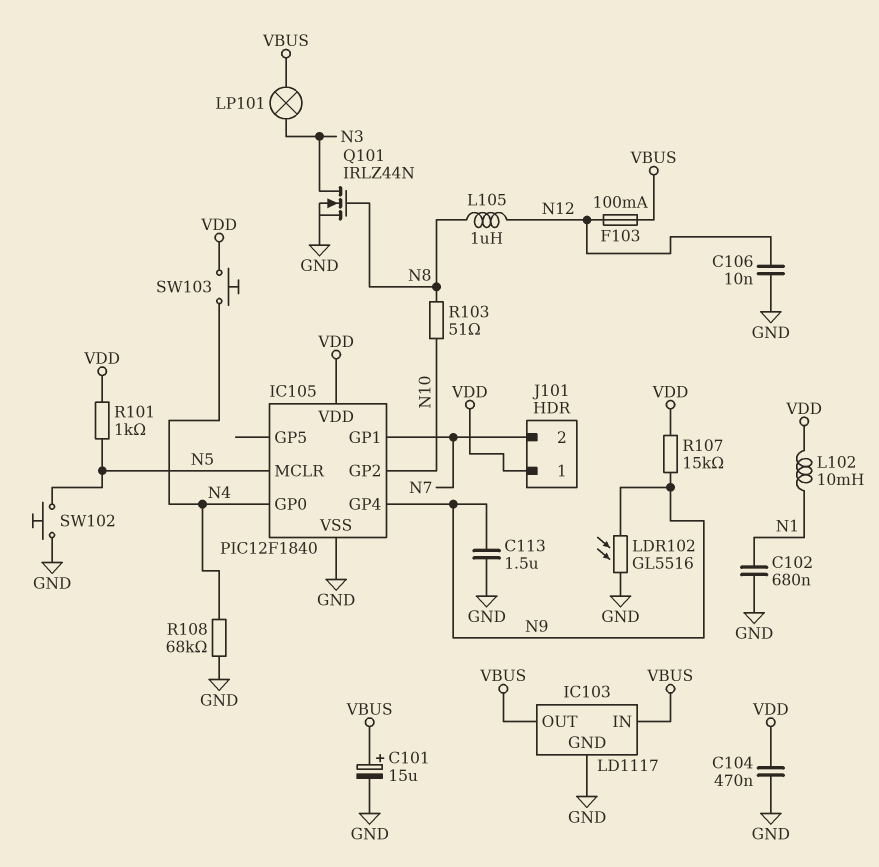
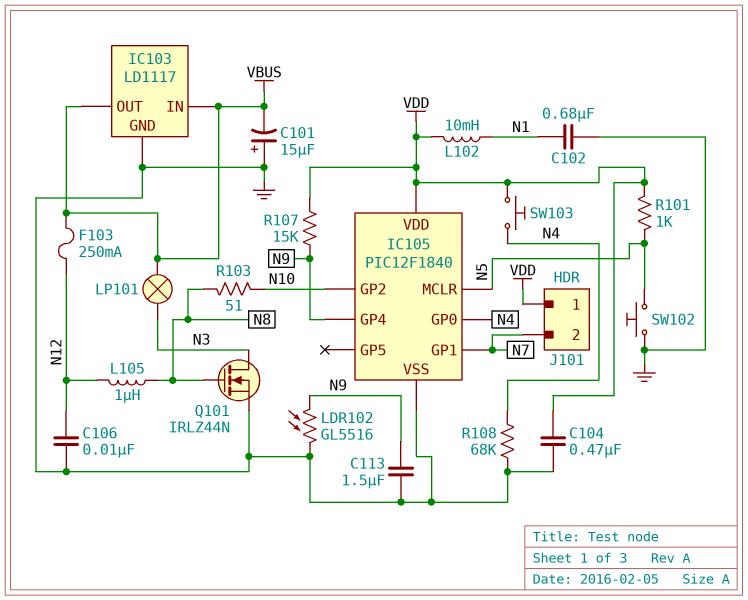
C101: 15uF (plus VBUS, minus GND) -> 15uF (plus GND, minus VBUS)
F103: 100mA (N12, VBUS) -> 250mA (N12, VBUS)

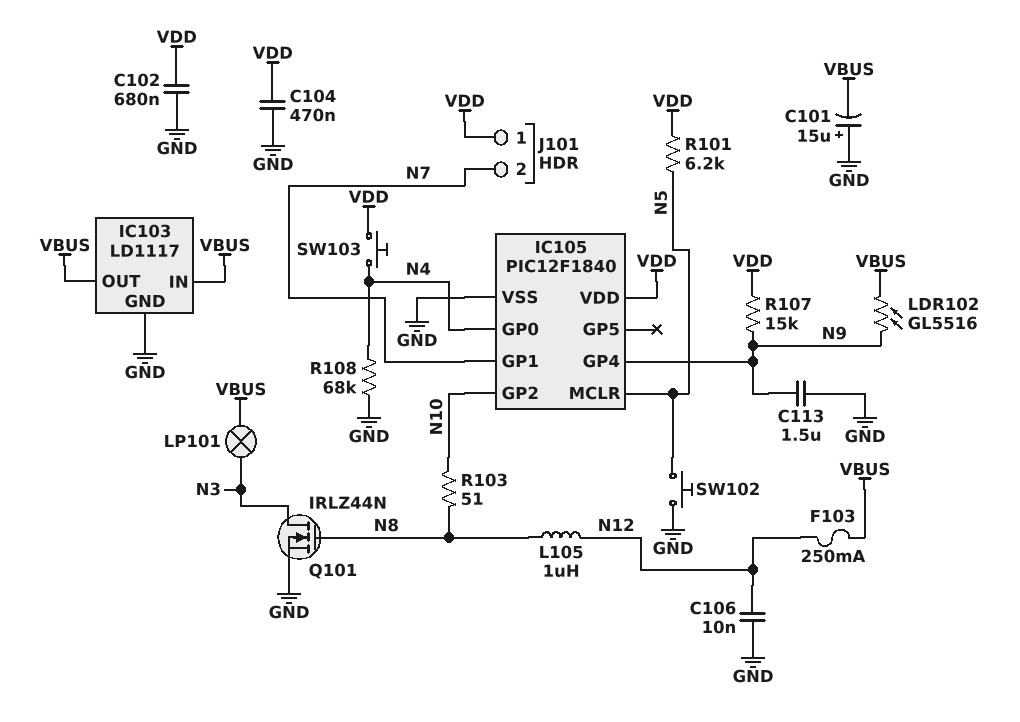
C102: 680nF (GND, N1) -> 680nF (GND, VDD)
L102: 10mH (N1, VDD) -> none
LDR102: GL5516 (GND, N9) -> GL5516 (N9, VBUS)
R101: 1k (N5, VDD) -> 6.2k (N5, VDD)

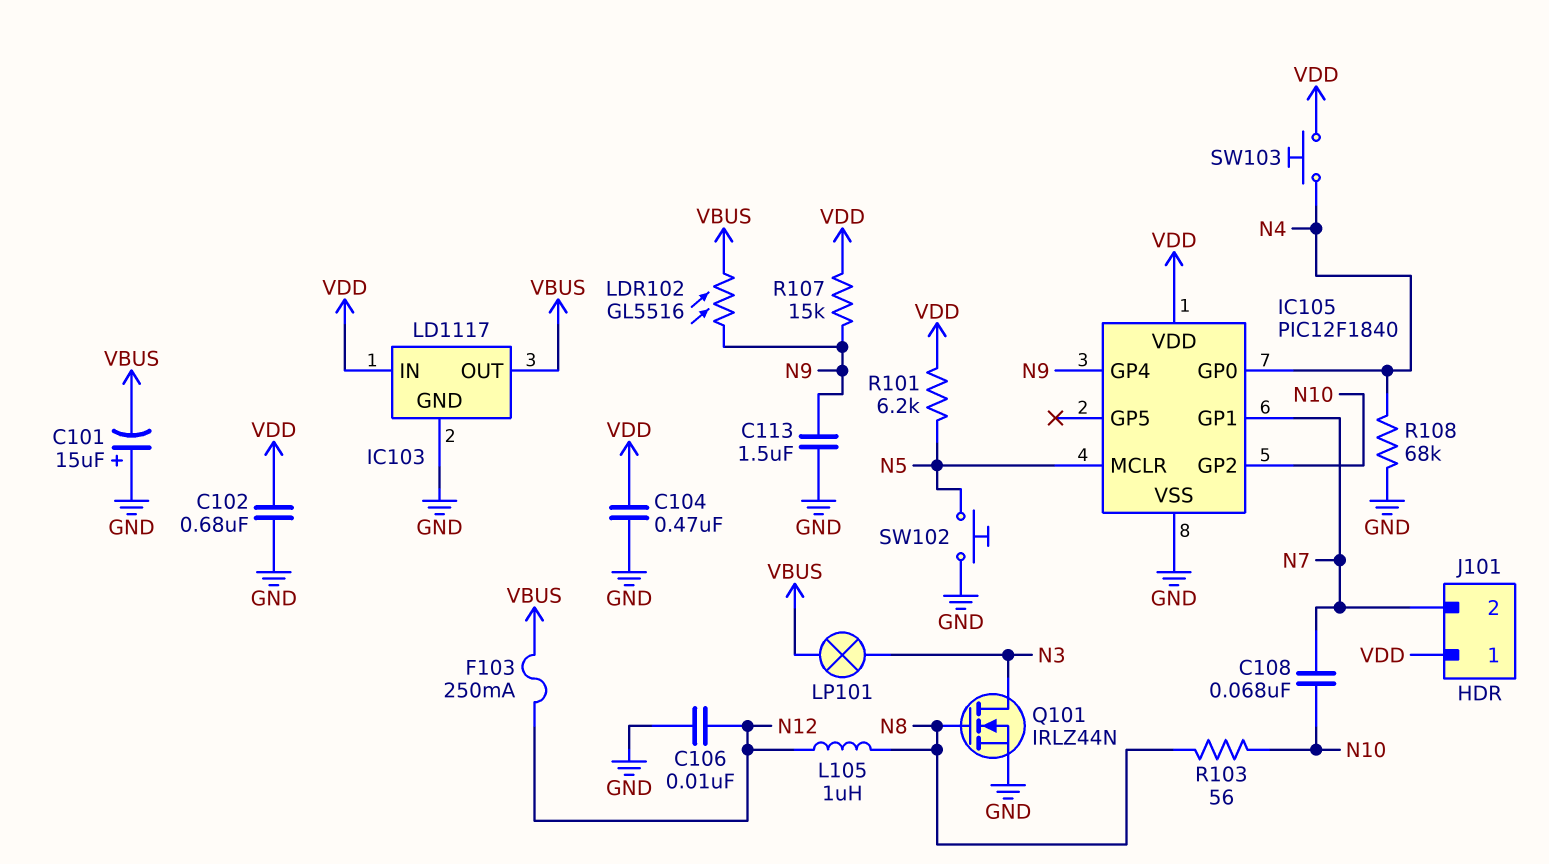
C108: none -> 68nF (N7, N10)
IC103 pin IN: VBUS -> VDD
R103: 51 (N8, N10) -> 56 (N8, N10)

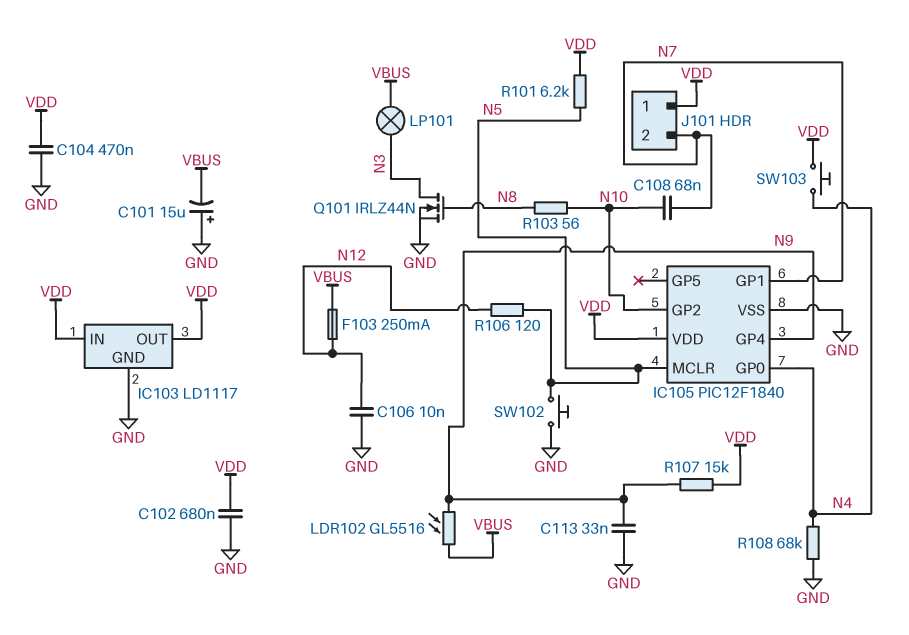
C113: 1.5uF (GND, N9) -> 33nF (GND, N9)
IC103 pin OUT: VBUS -> VDD
L105: 1uH (N8, N12) -> none
R106: none -> 120 (N5, N12)

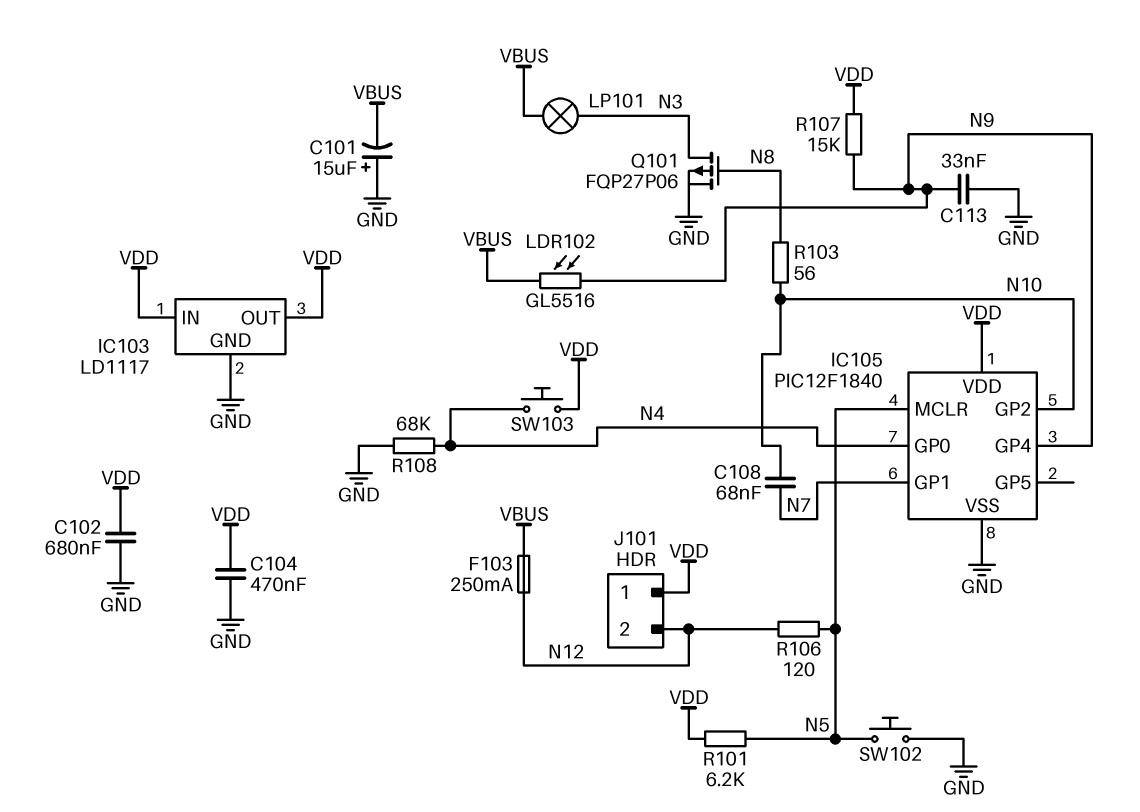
C106: 10nF (GND, N12) -> none
J101 pin 2: N7 -> N12
Q101: NMOS IRLZ44N (G N8, D N3, S GND) -> PMOS FQP27P06 (G N8, D N3, S GND)

